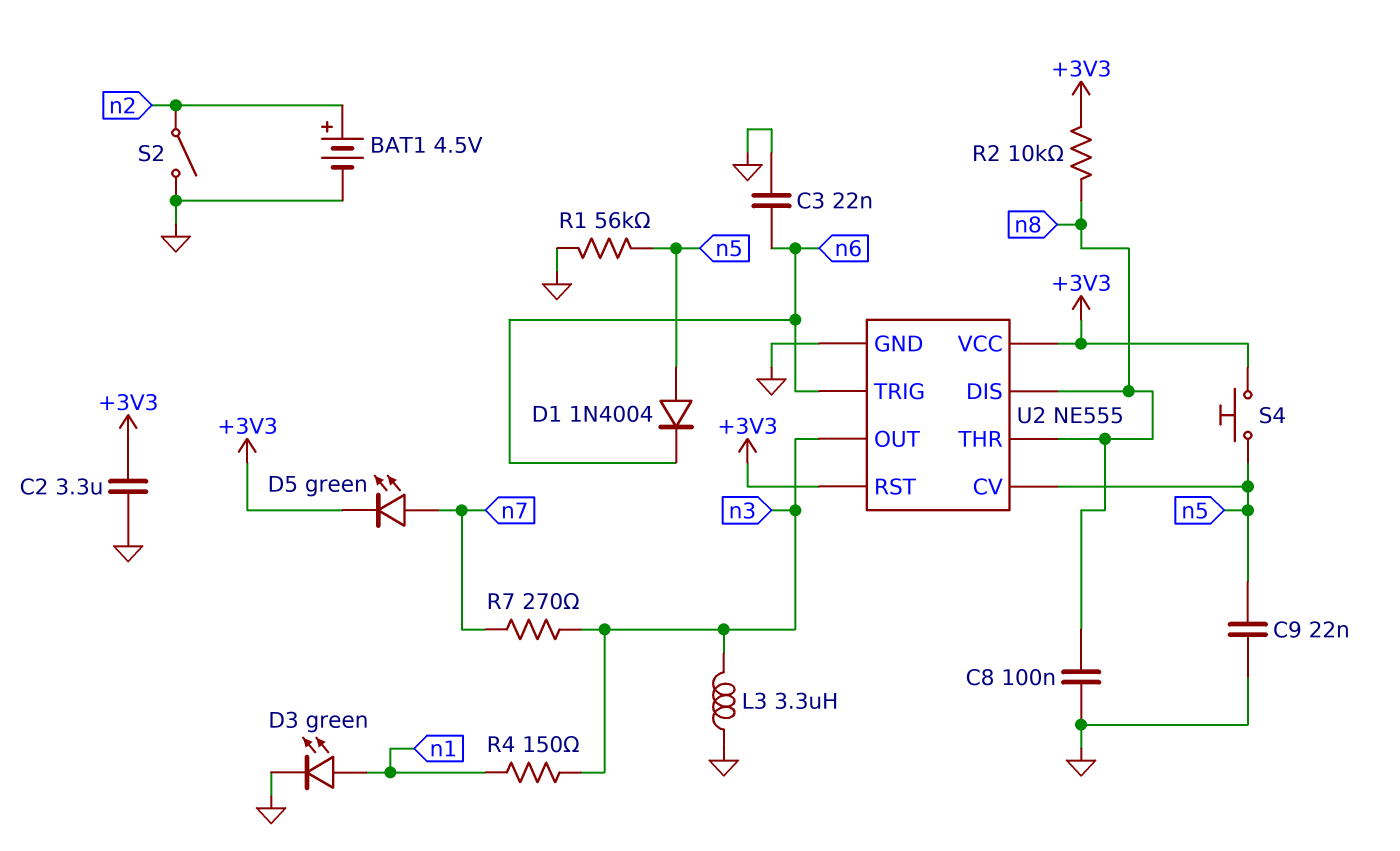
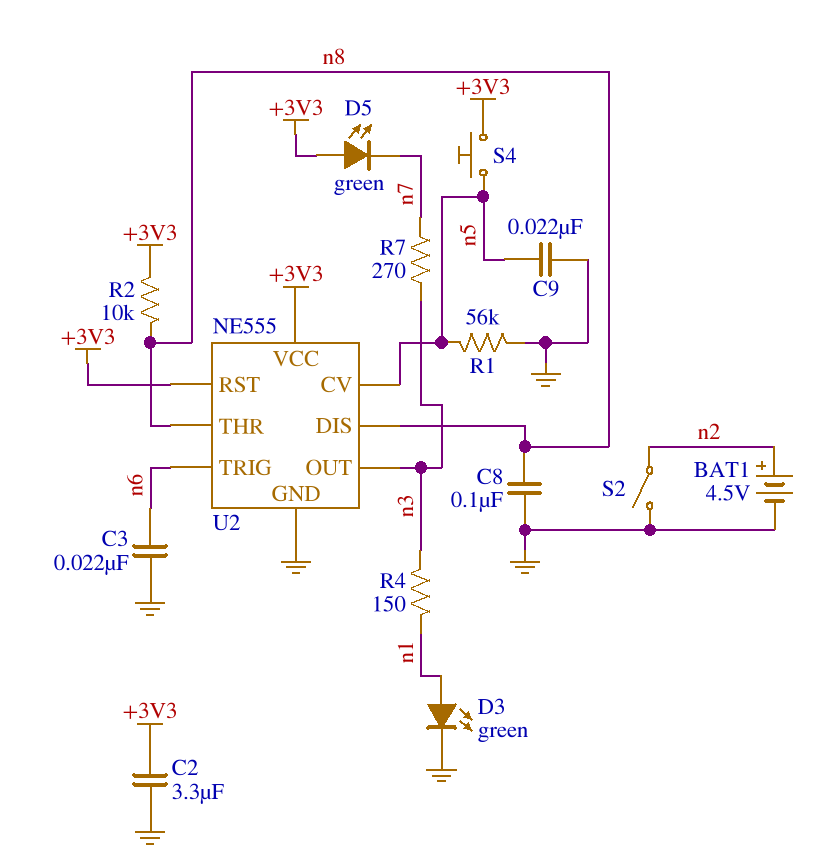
D1: diode 1N4004 (A n5, K n6) -> none
D5: LED green (A n7, K +3V3) -> LED green (A +3V3, K n7)
L3: 3.3uH (GND, n3) -> none

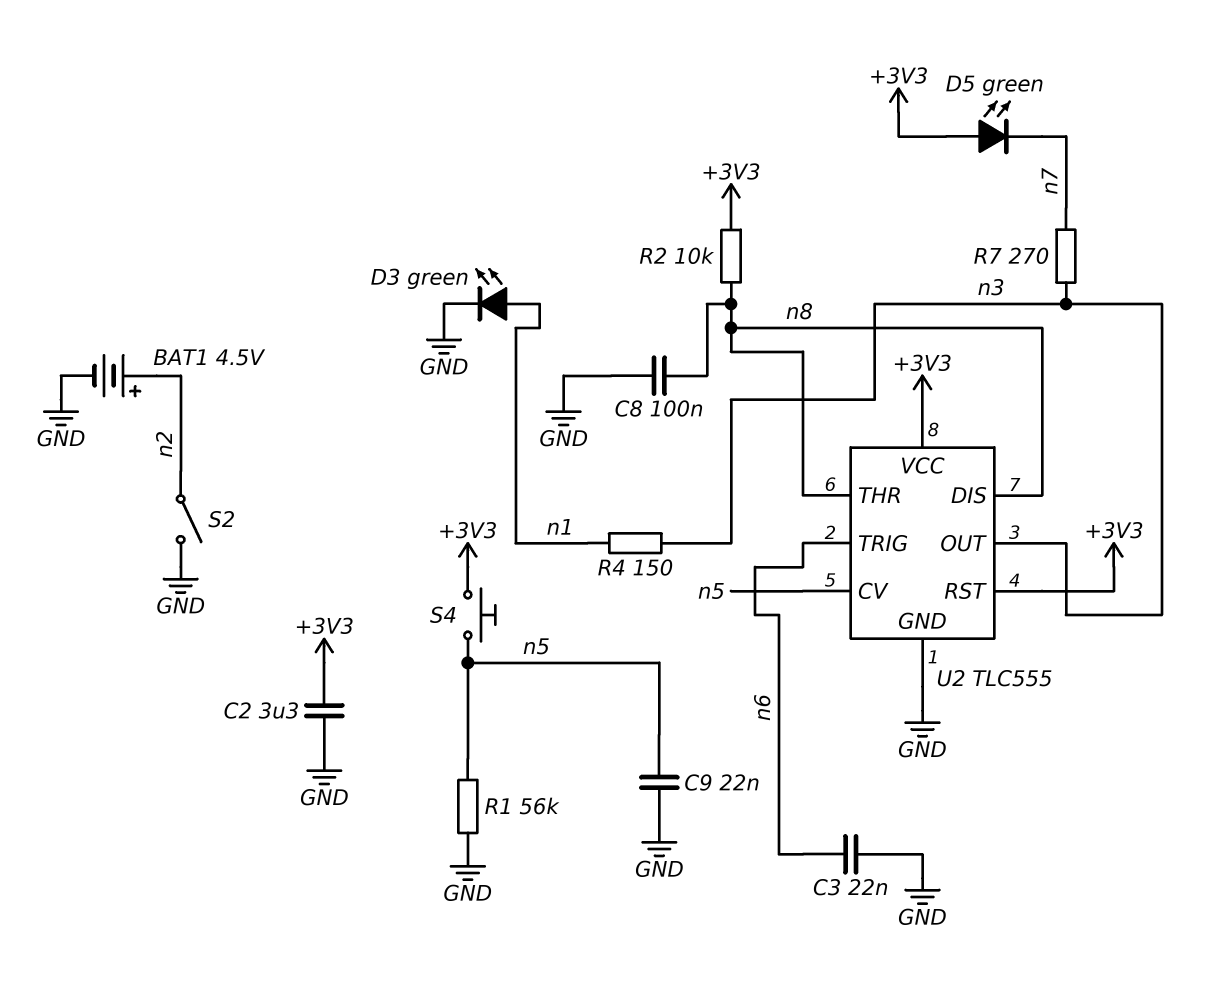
U2: NE555 -> TLC555

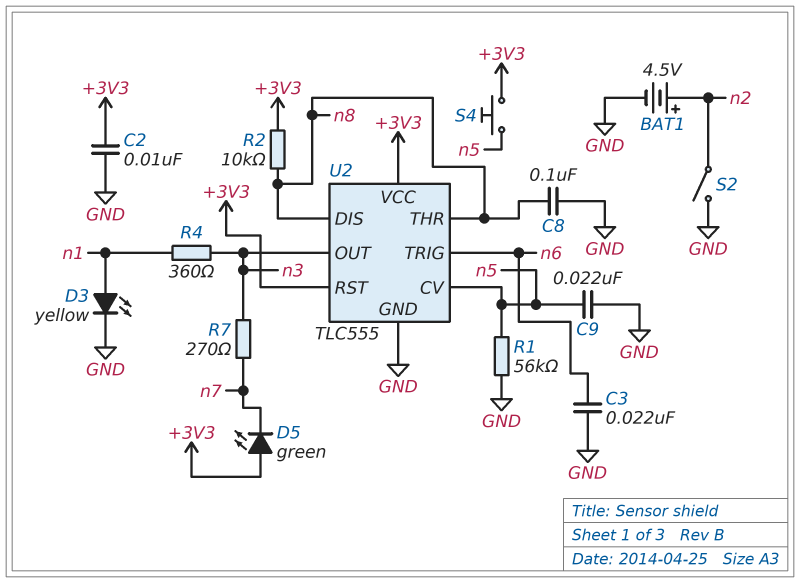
C2: 3.3uF (+3V3, GND) -> 10nF (+3V3, GND)
D3: LED green (A n1, K GND) -> LED yellow (A n1, K GND)
R4: 150 (n1, n3) -> 360 (n1, n3)

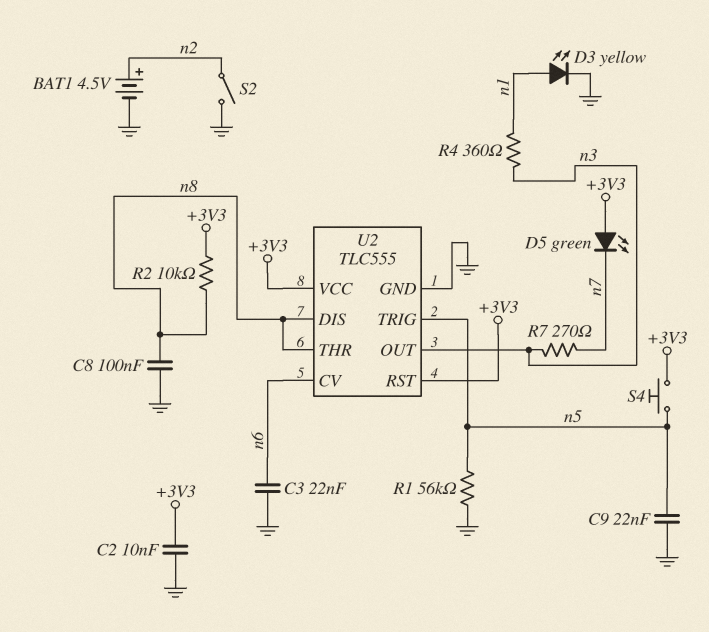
U2 pin CV: n5 -> n6
U2 pin TRIG: n6 -> n5

